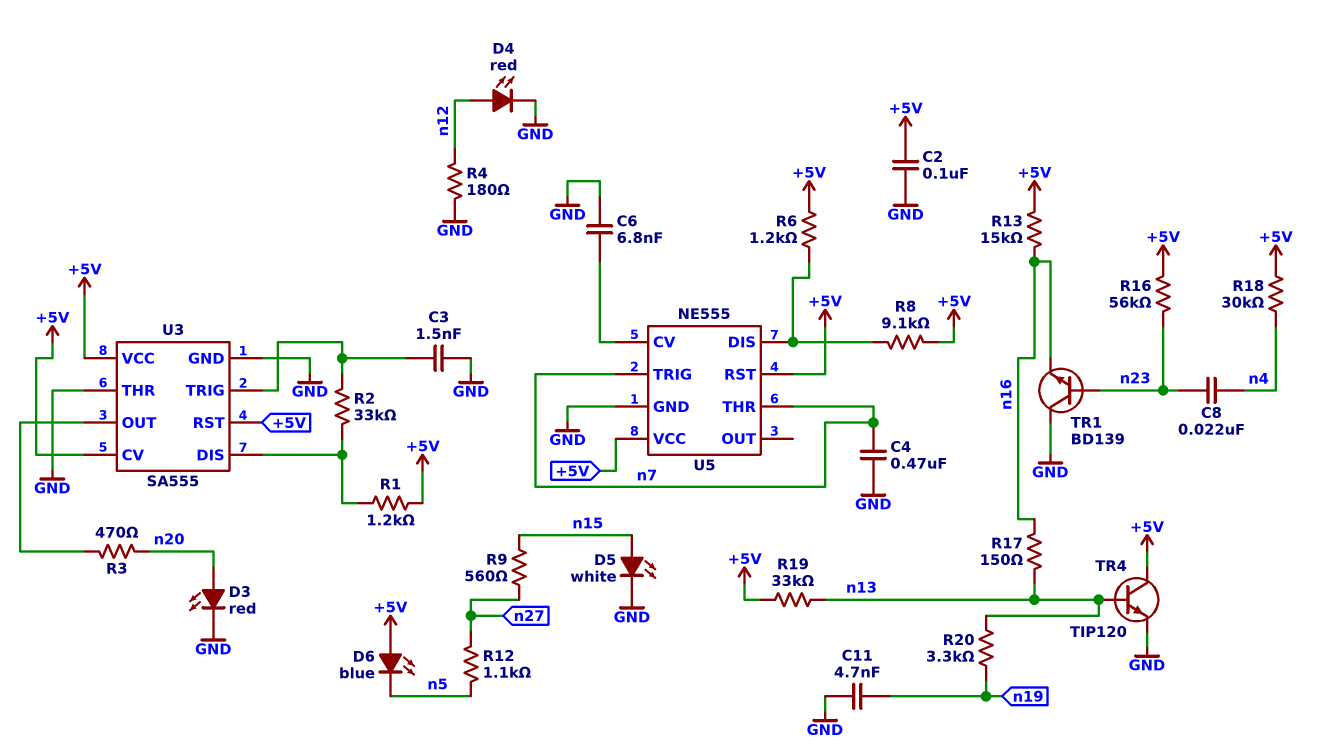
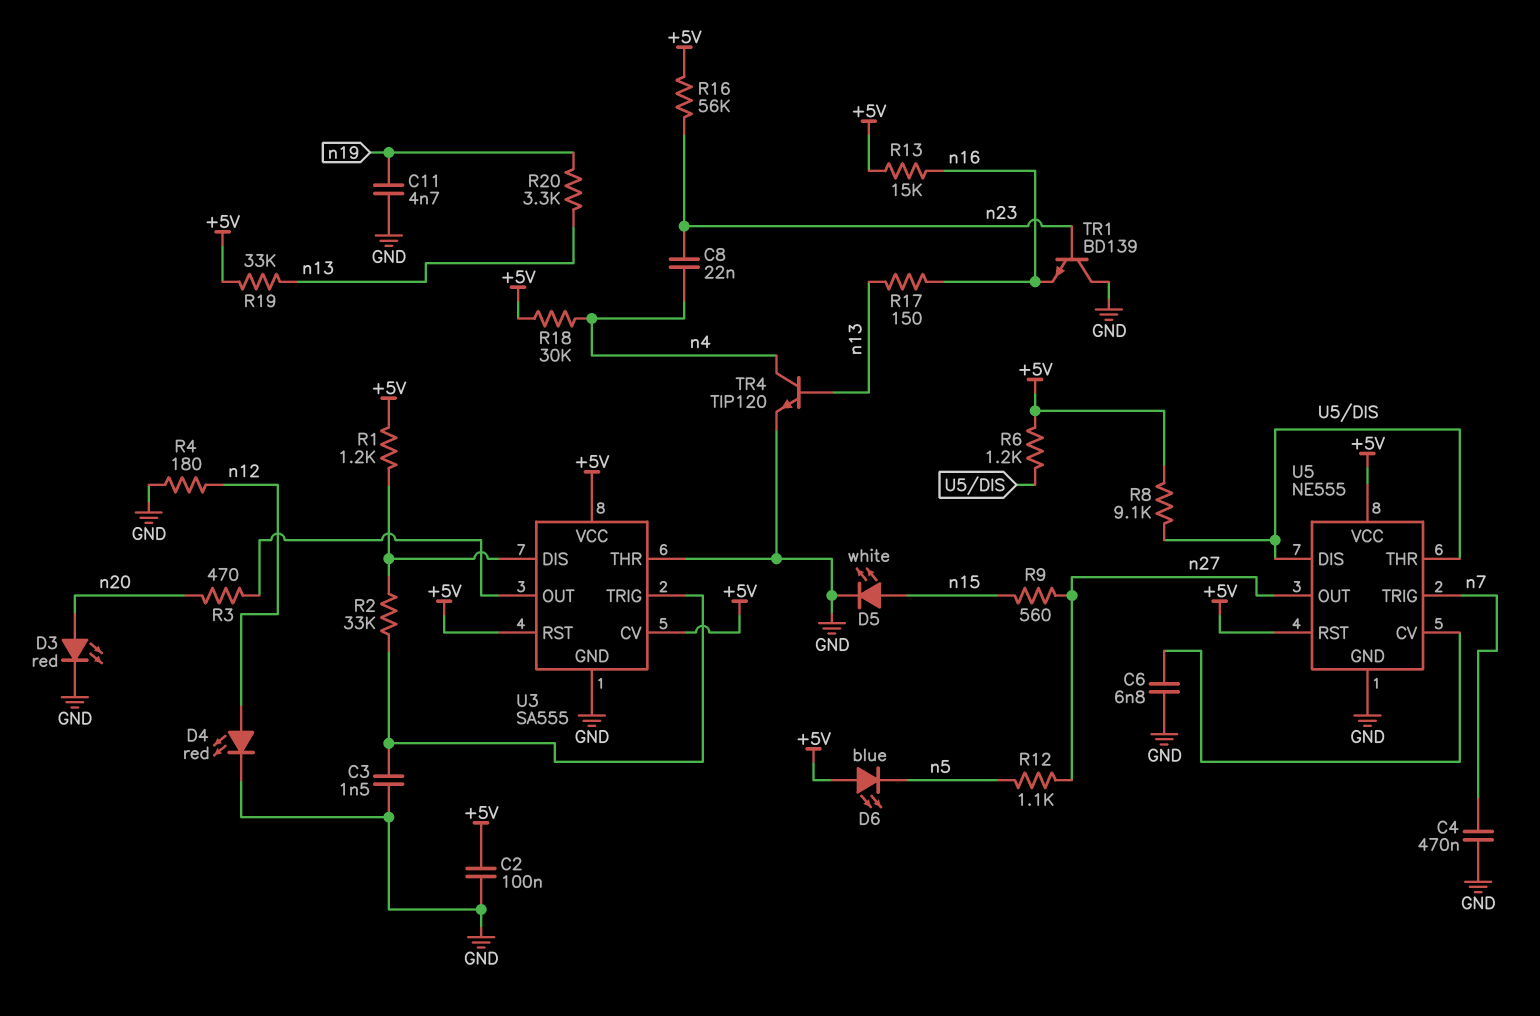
TR4: NPN TIP120 (B n13, C +5V, E GND) -> NPN TIP120 (B n13, C n4, E GND)
U5 pin OUT: none -> n27
U5 pin THR: n7 -> U5/DIS

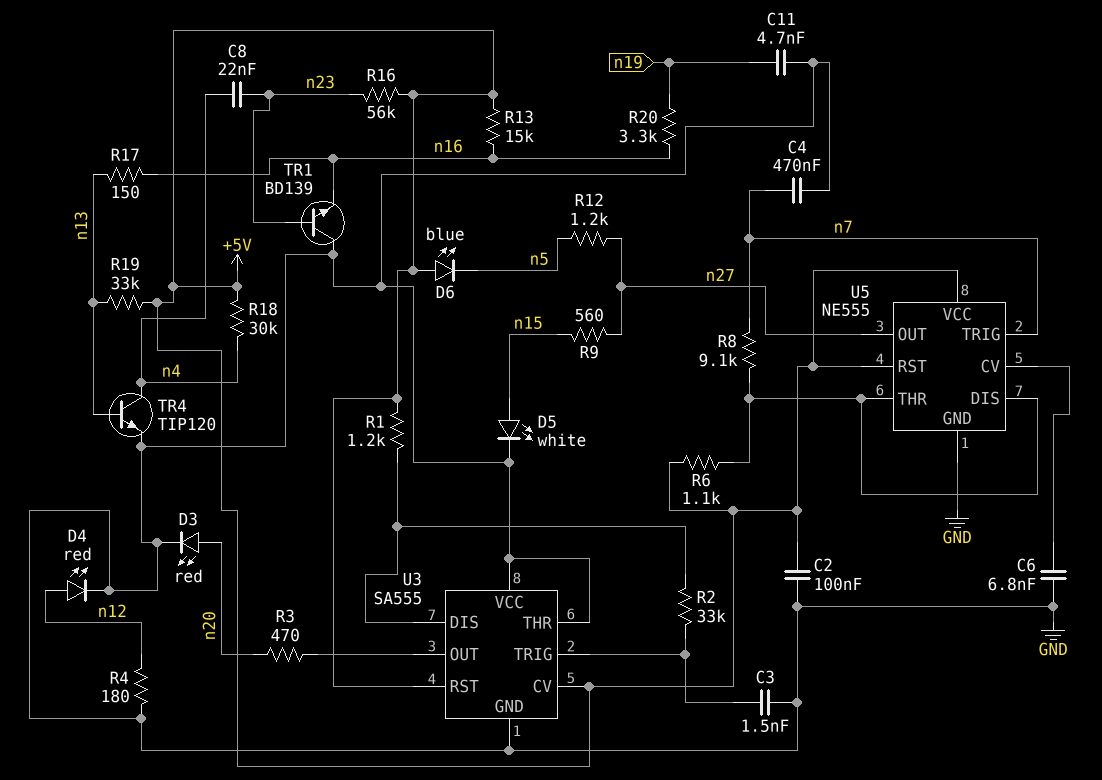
R6: 1.2k (+5V, U5/DIS) -> 1.1k (+5V, U5/DIS)
R8: 9.1k (+5V, U5/DIS) -> 9.1k (U5/DIS, n7)
R12: 1.1k (n5, n27) -> 1.2k (n5, n27)
R20: 3.3k (n13, n19) -> 3.3k (n16, n19)
U3 pin VCC: +5V -> GND

